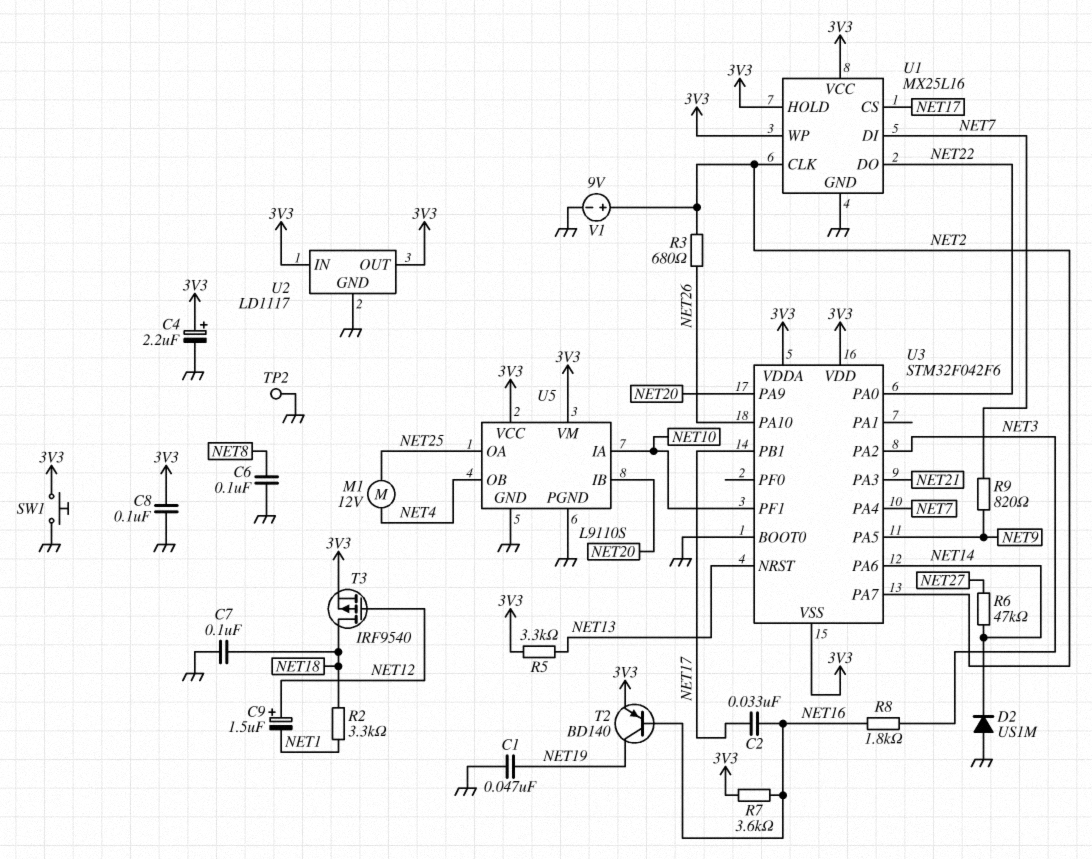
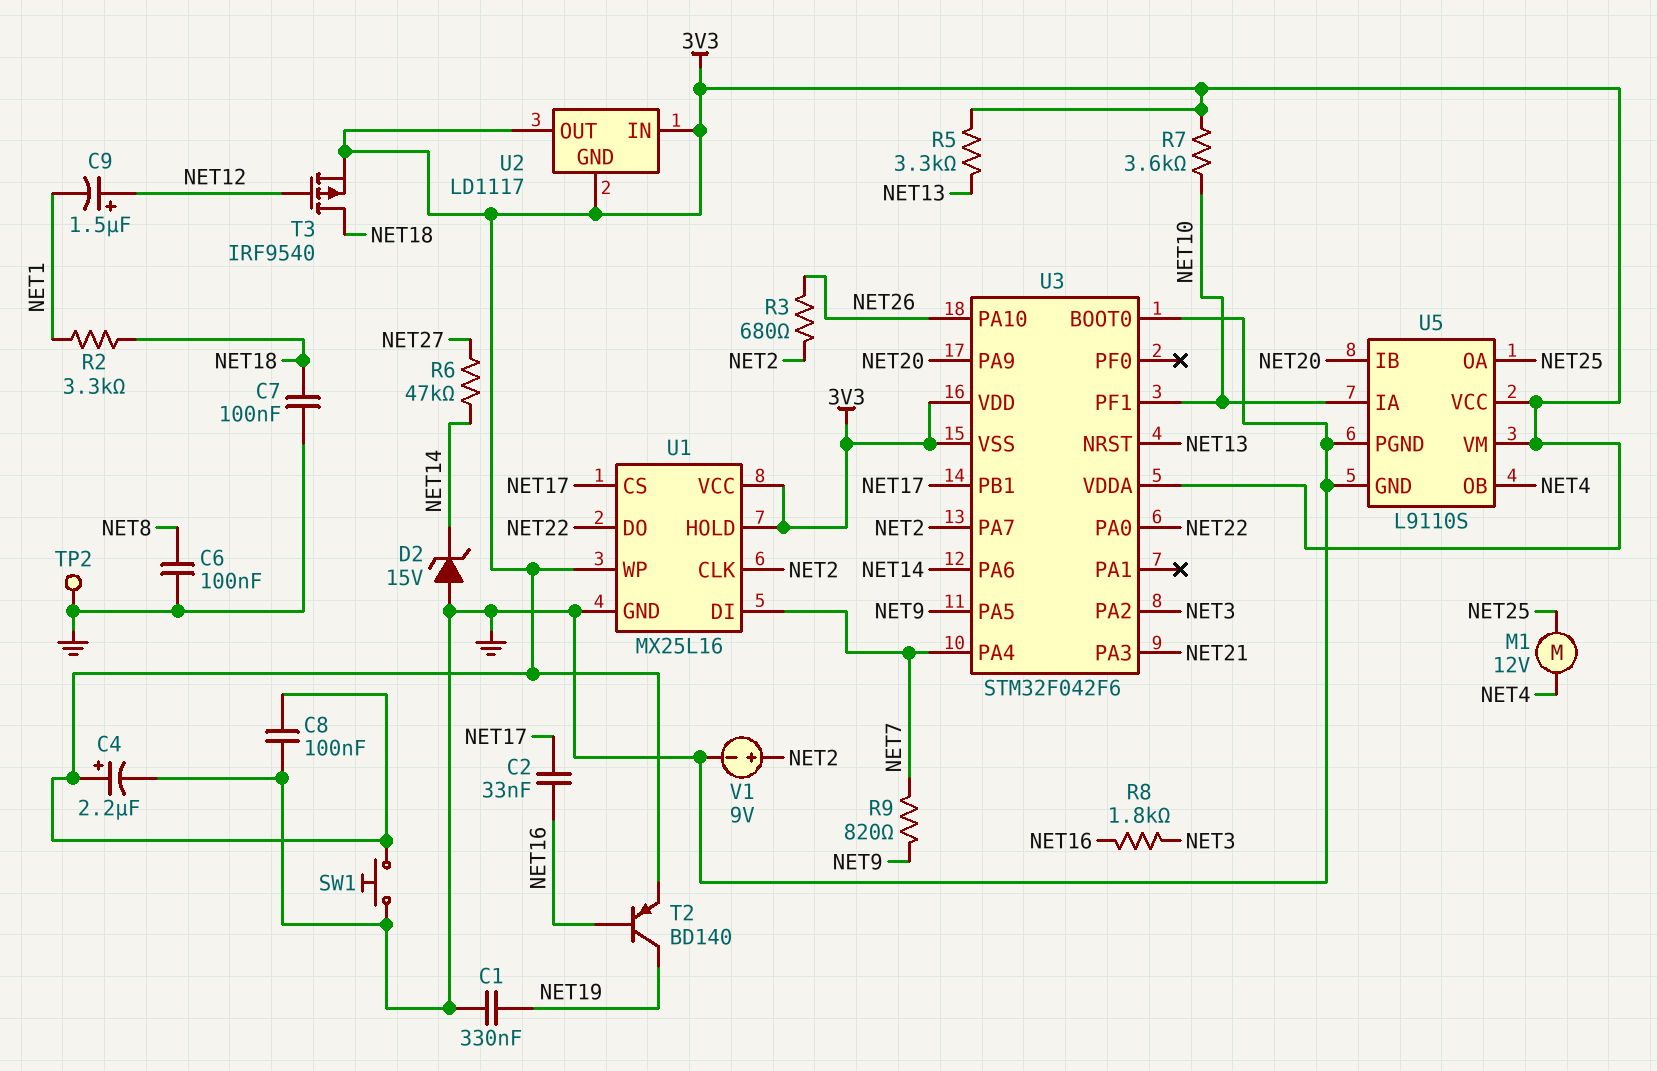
C1: 47nF (GND, NET19) -> 330nF (GND, NET19)
D2: diode US1M (A GND, K NET14) -> zener 15V (A GND, K NET14)
R7: 3.6k (3V3, NET16) -> 3.6k (3V3, NET10)
U2 pin GND: GND -> 3V3

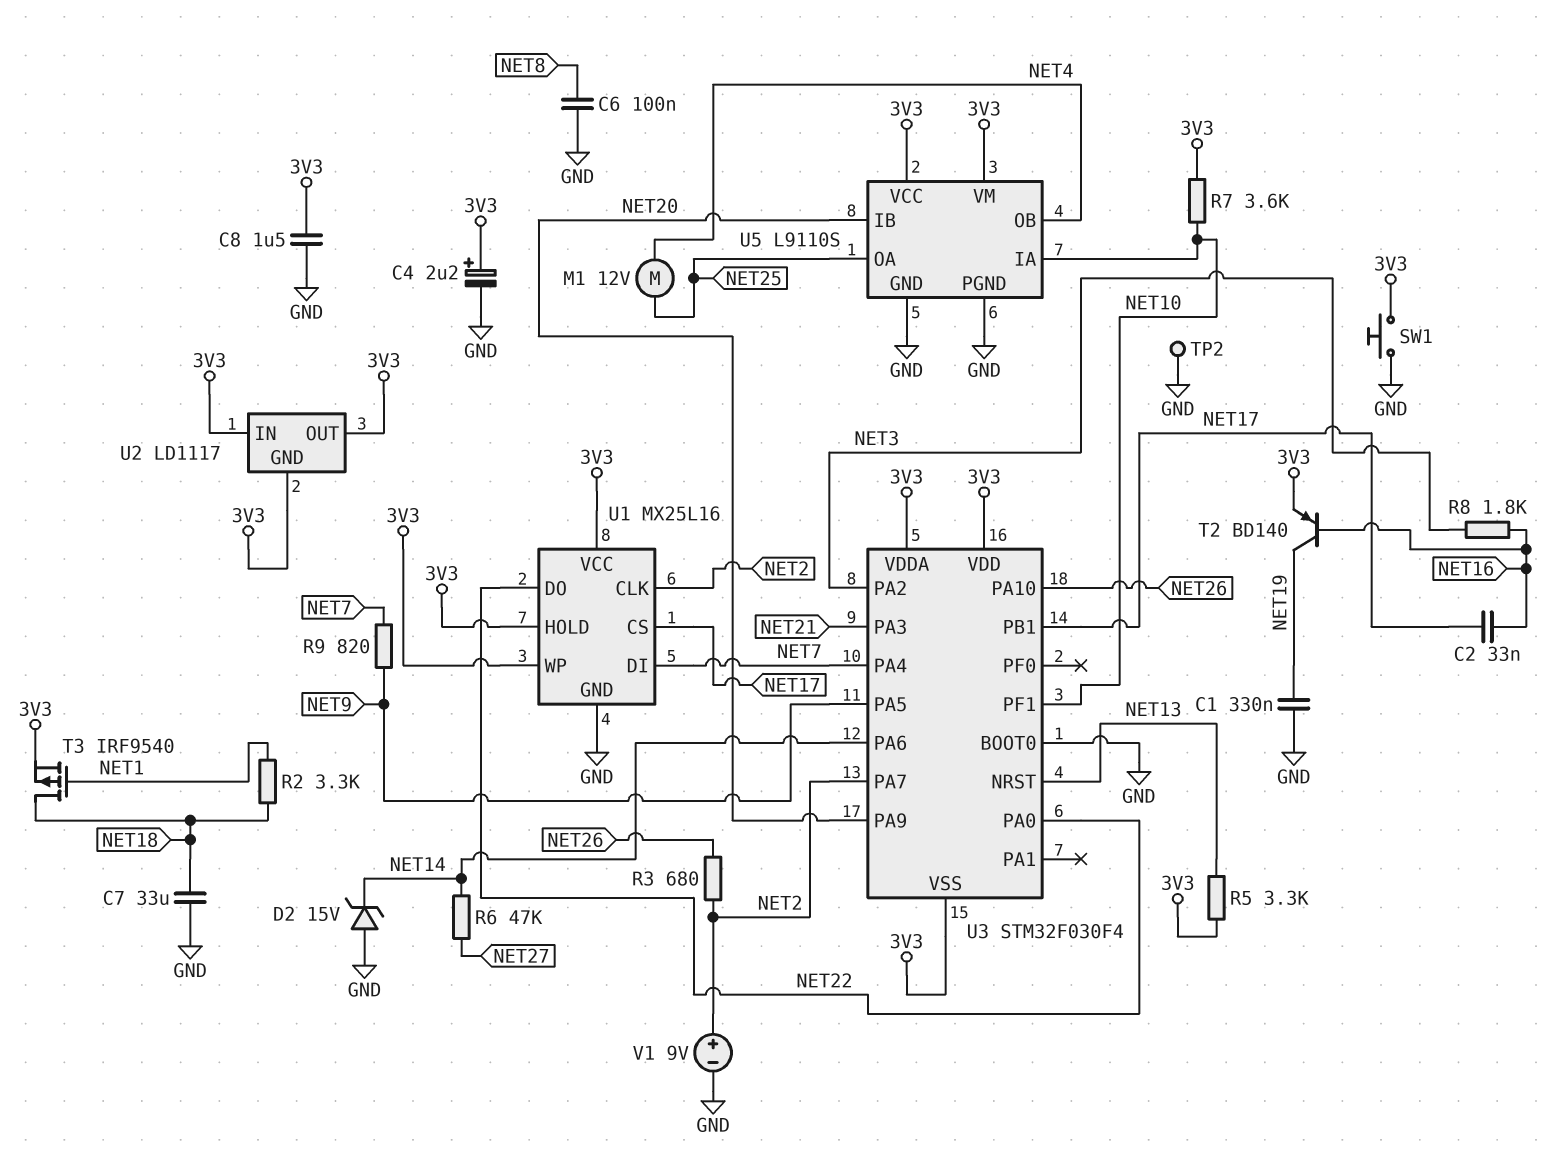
C7: 100nF (GND, NET18) -> 33uF (GND, NET18)
C8: 100nF (3V3, GND) -> 1.5uF (3V3, GND)
C9: 1.5uF (plus NET12, minus NET1) -> none
T3: PMOS IRF9540 (G NET12, D NET18, S 3V3) -> PMOS IRF9540 (G NET1, D NET18, S 3V3)
U3: STM32F042F6 -> STM32F030F4

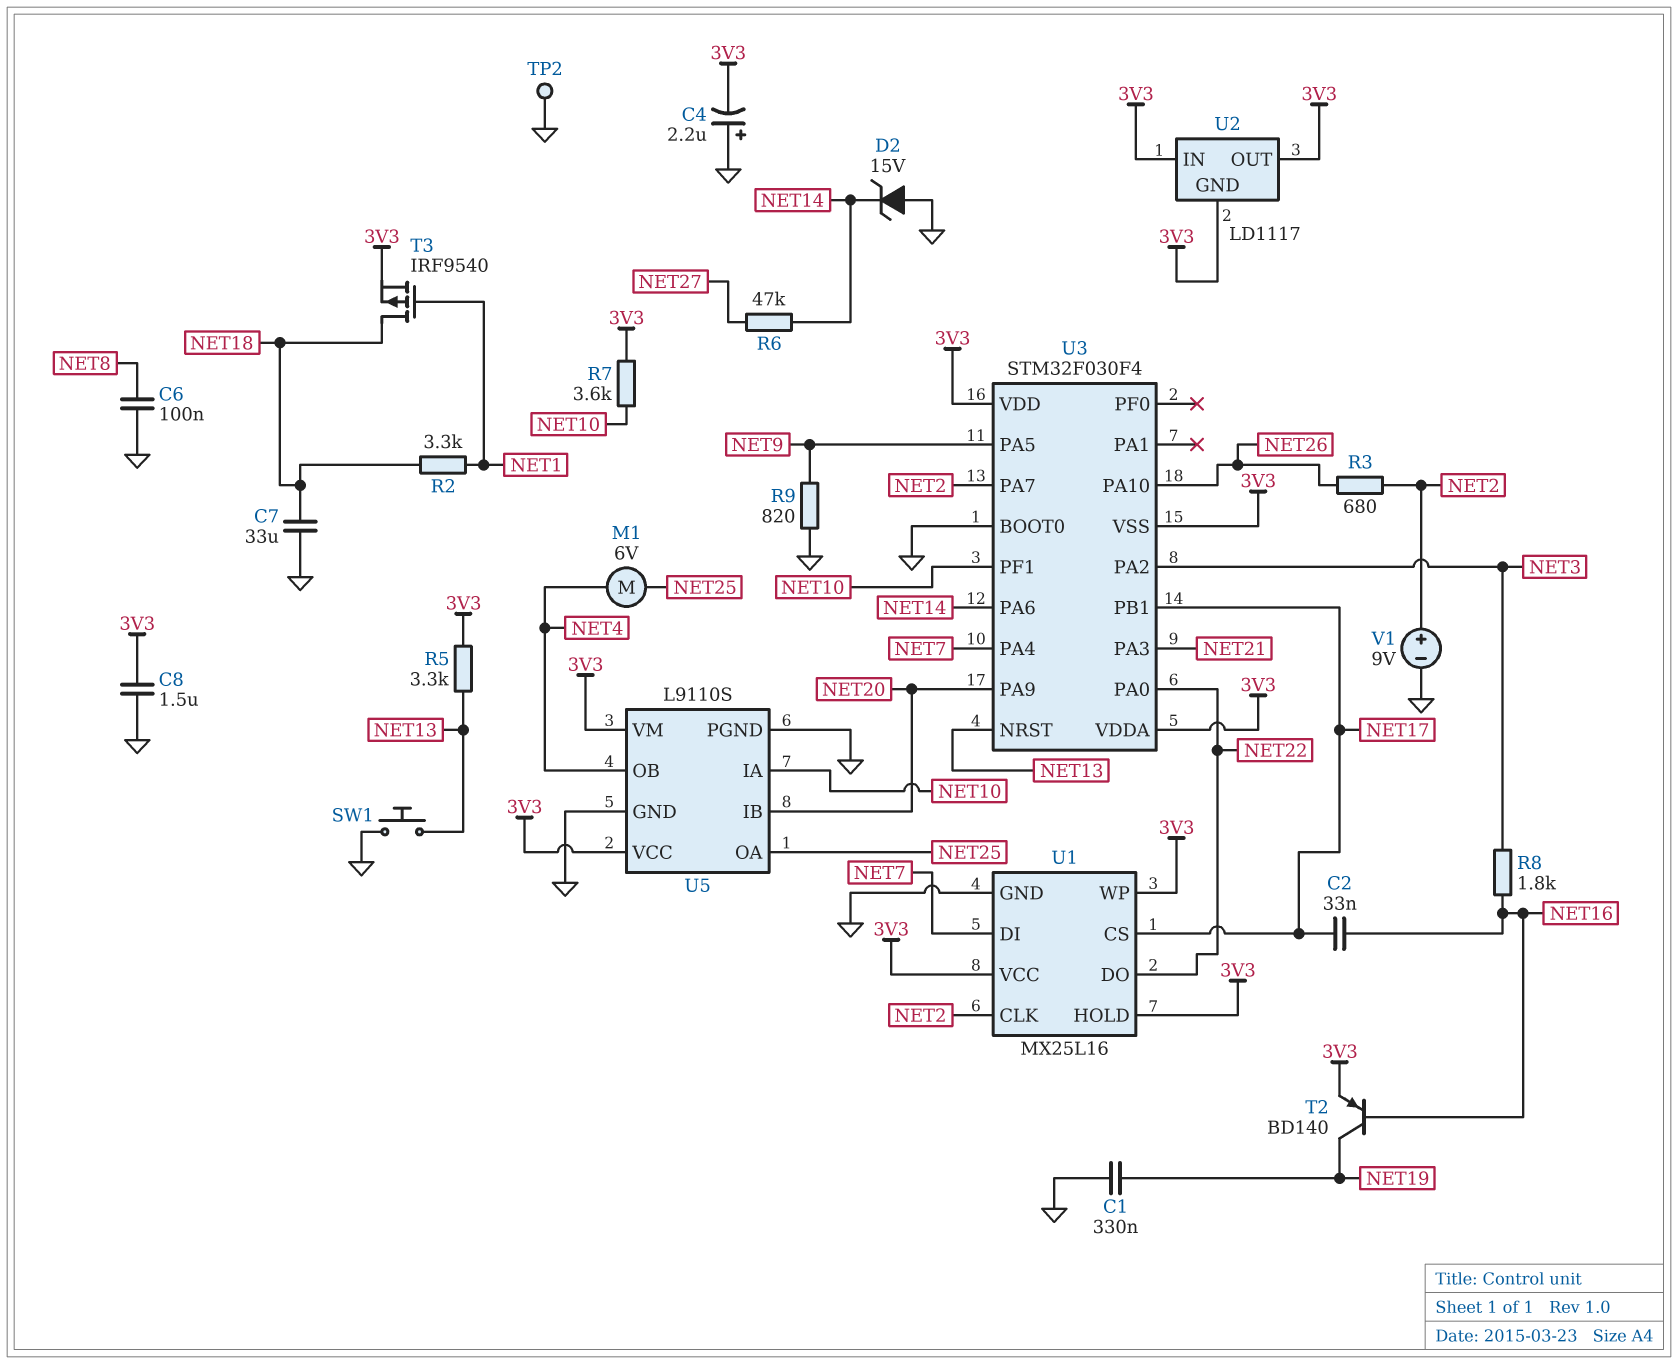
C4: 2.2uF (plus 3V3, minus GND) -> 2.2uF (plus GND, minus 3V3)
M1: motor 12V (NET4, NET25) -> motor 6V (NET4, NET25)
R9: 820 (NET7, NET9) -> 820 (GND, NET9)
SW1: button (3V3, GND) -> button (GND, NET13)

